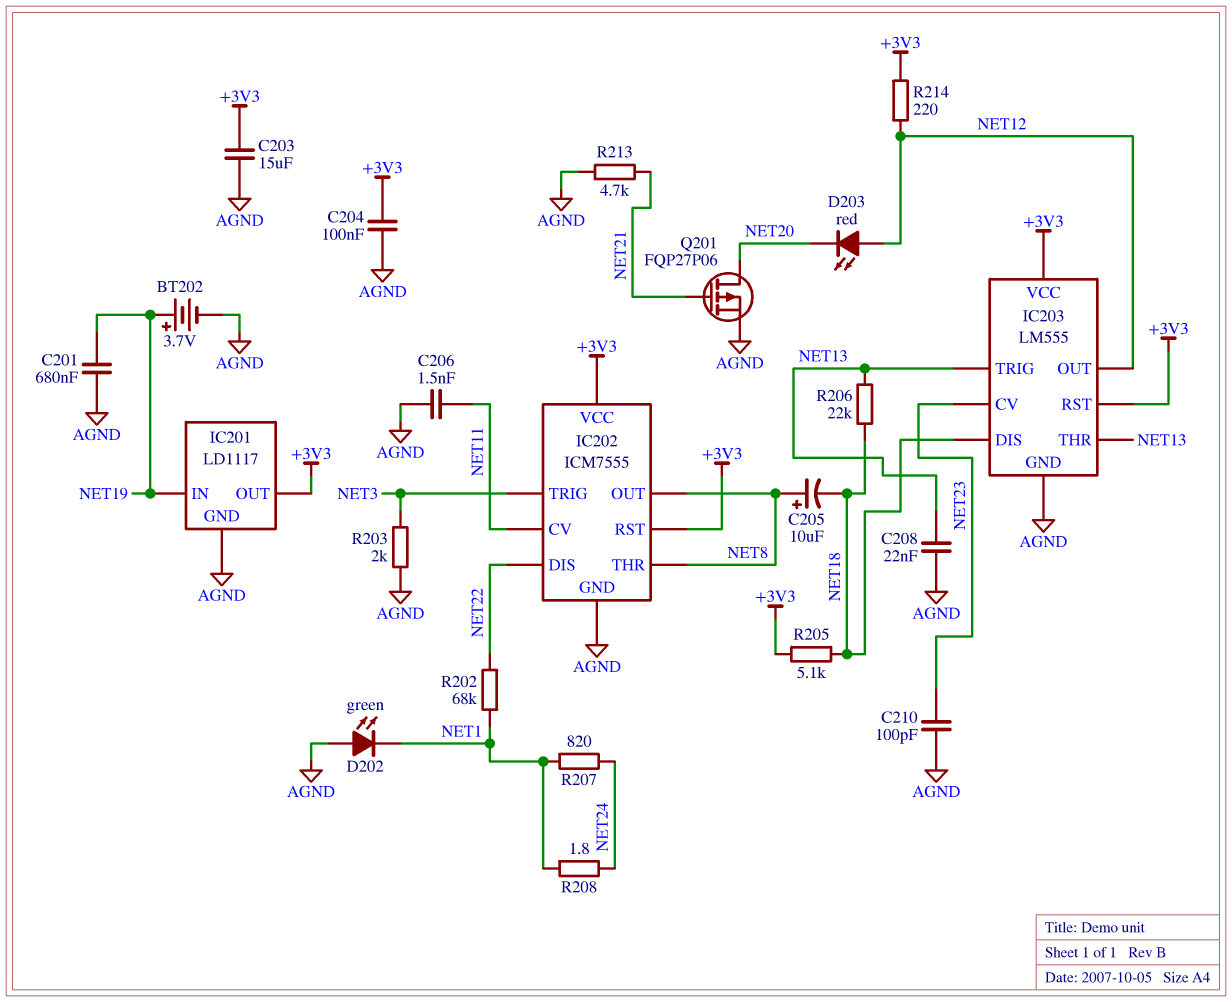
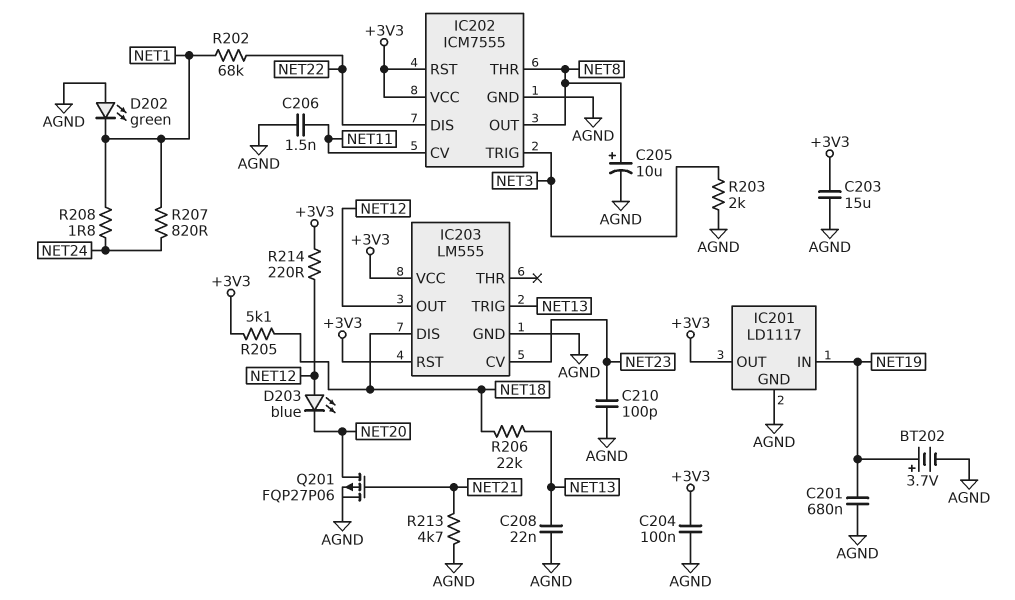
C205: 10uF (plus NET8, minus NET18) -> 10uF (plus NET8, minus AGND)
D203: LED red (A NET12, K NET20) -> LED blue (A NET12, K NET20)
IC203 pin THR: NET13 -> none

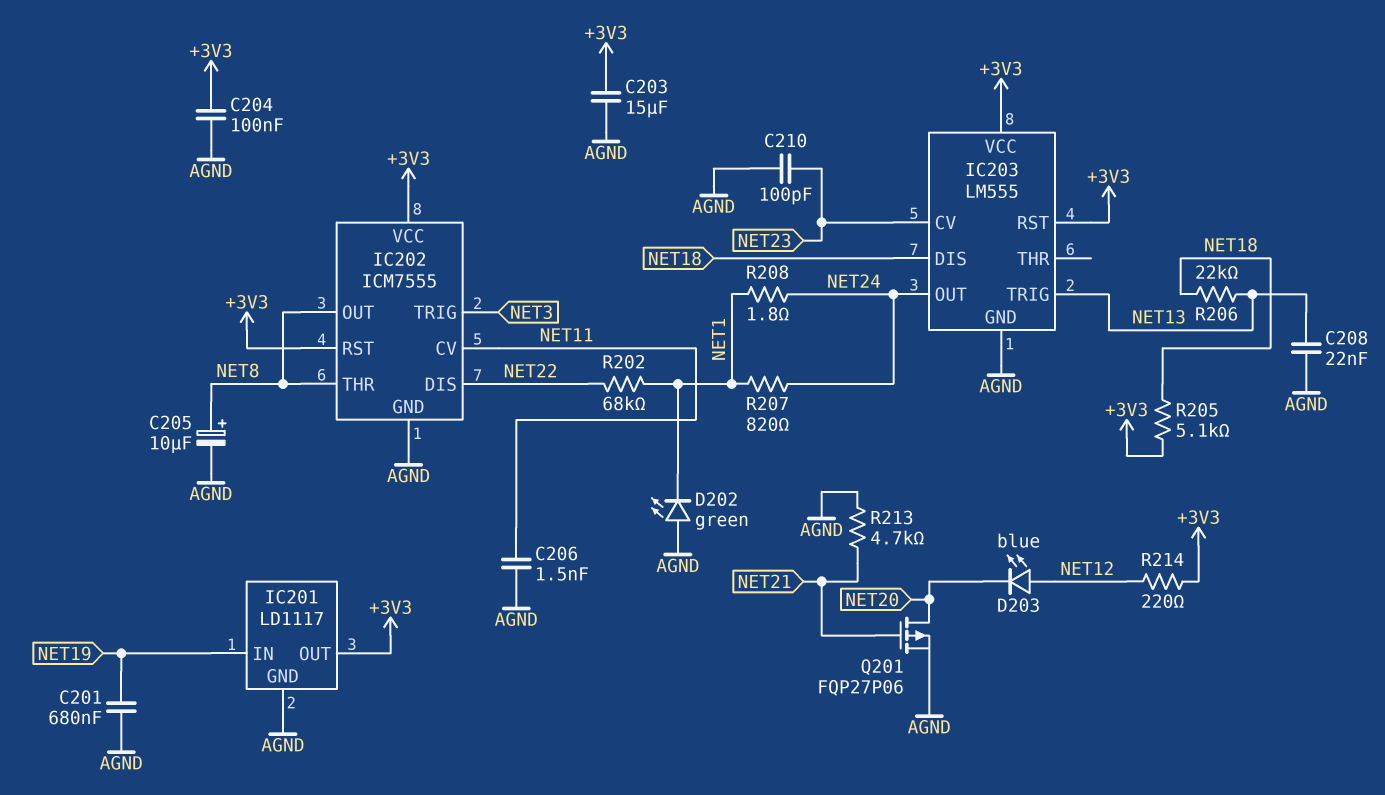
BT202: 3.7V (plus NET19, minus AGND) -> none
IC203 pin OUT: NET12 -> NET24
R203: 2k (AGND, NET3) -> none

